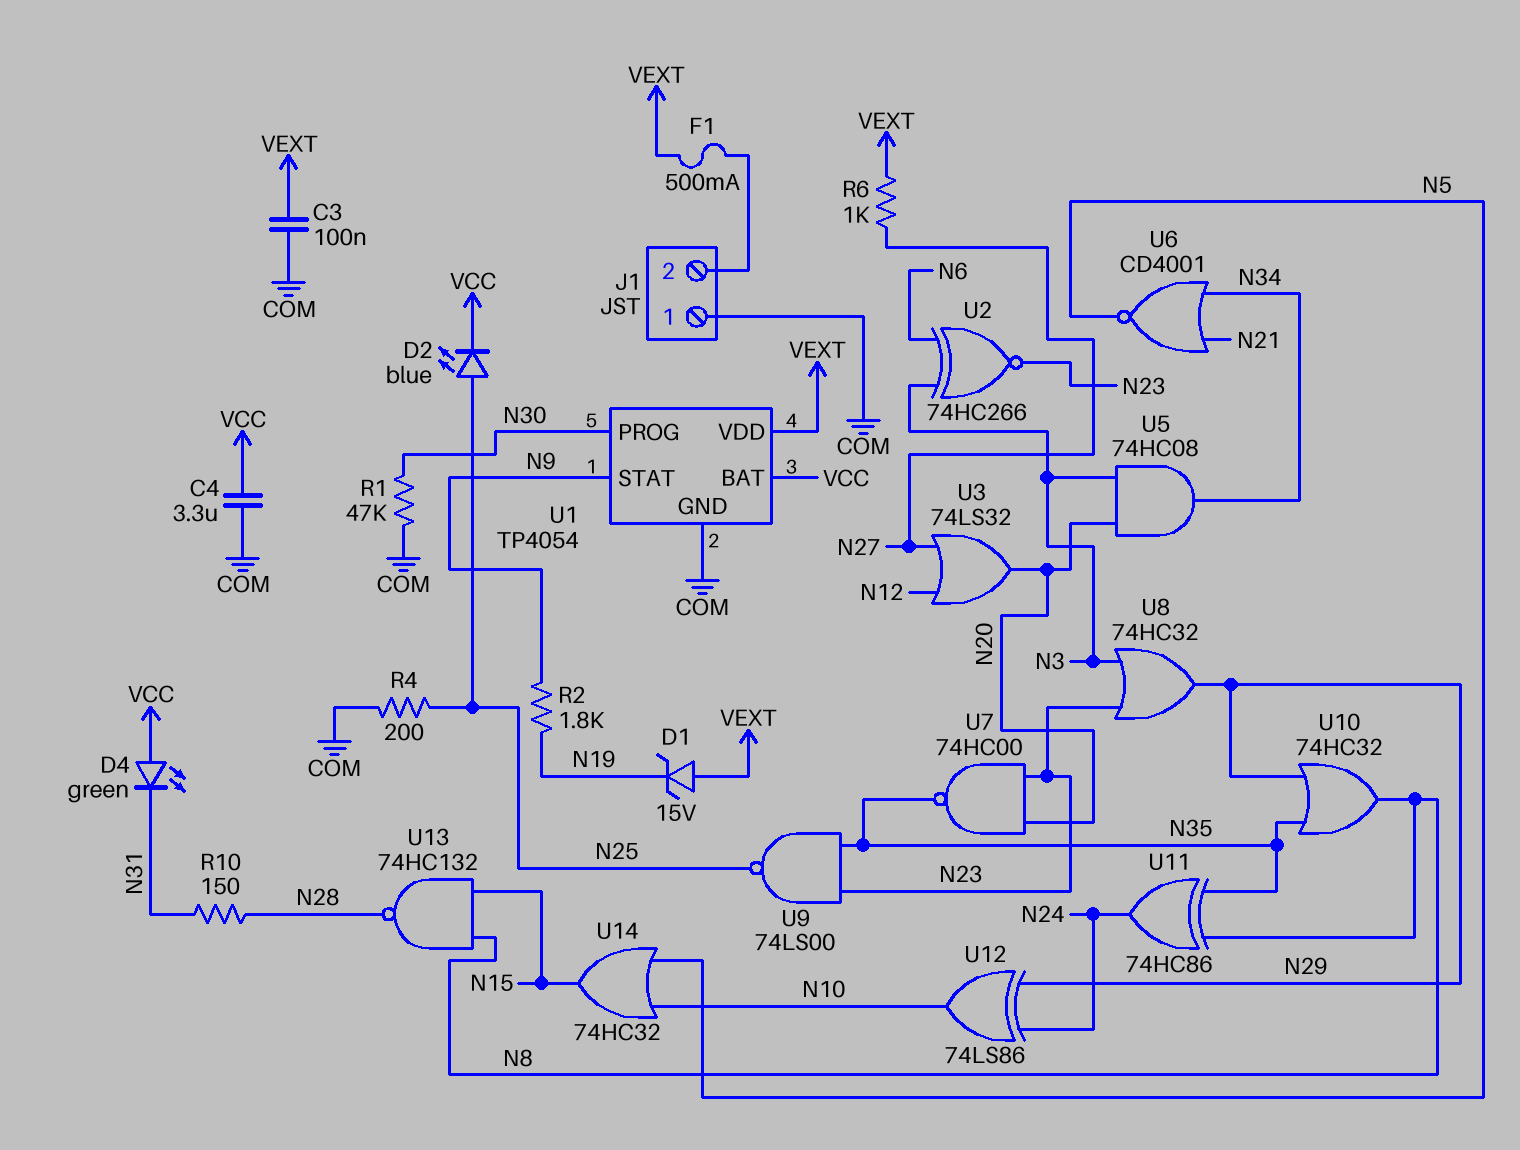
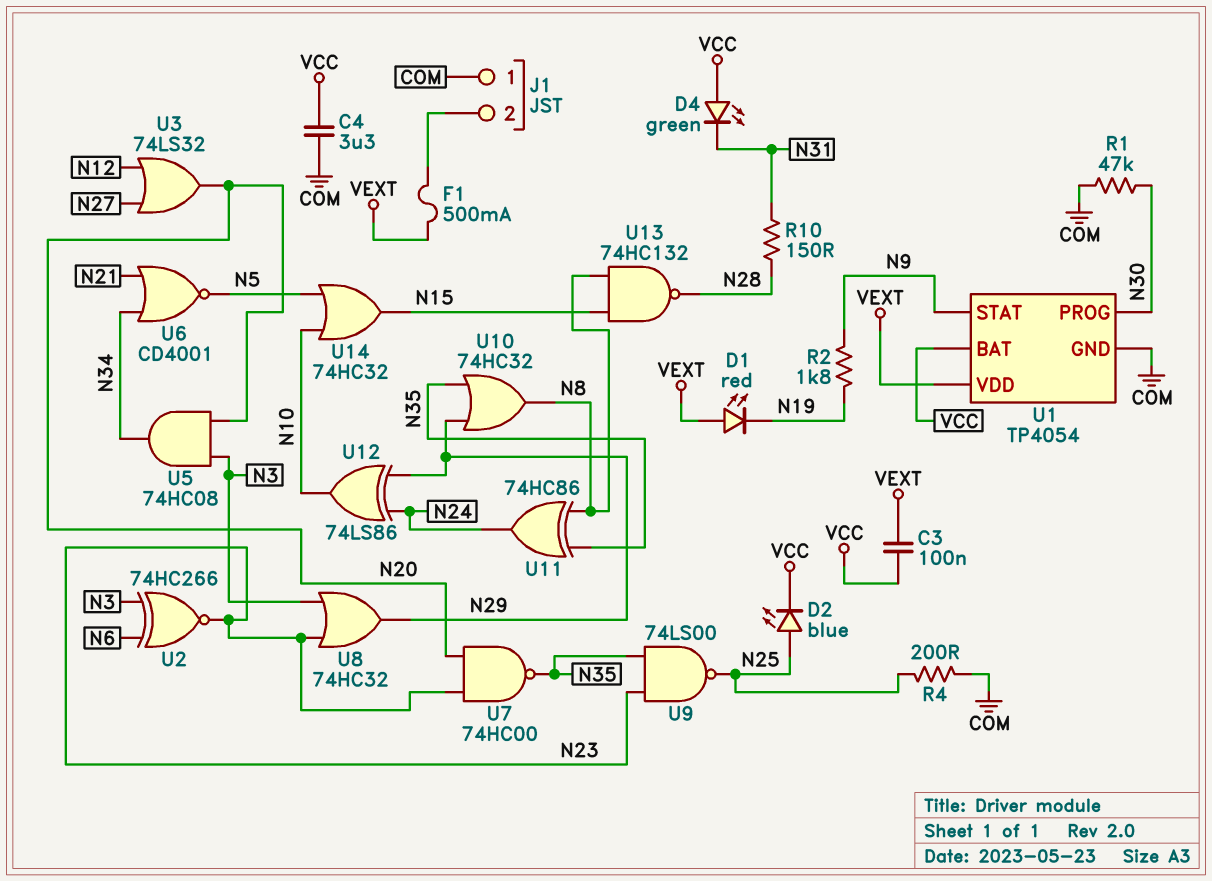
C3: 100nF (COM, VEXT) -> 100nF (VCC, VEXT)
D1: zener 15V (A VEXT, K N19) -> LED red (A VEXT, K N19)
R6: 1k (N27, VEXT) -> none

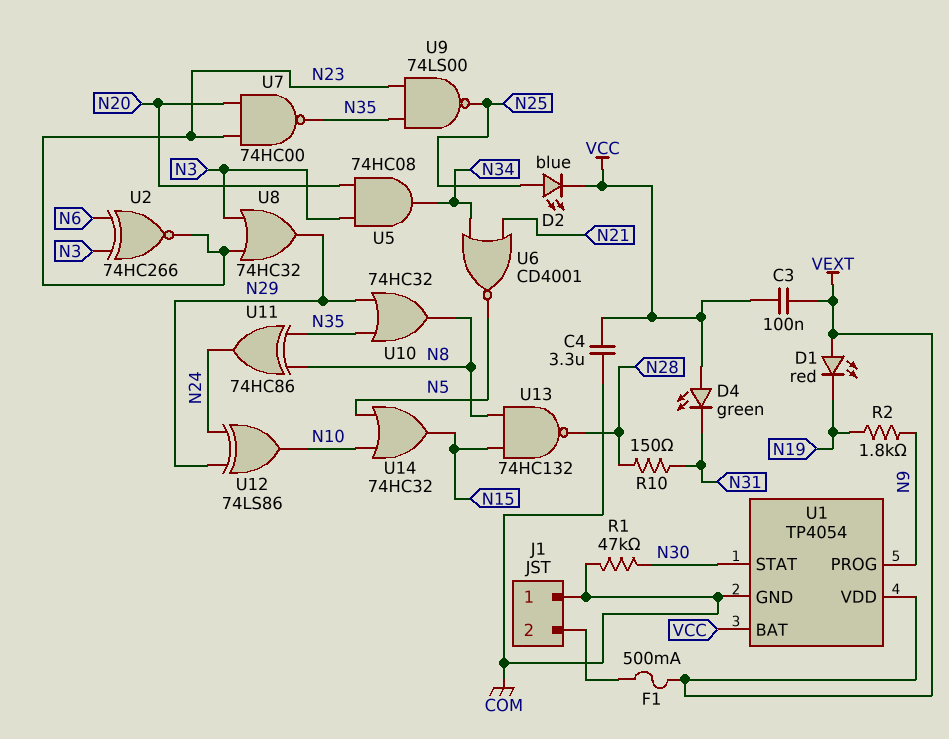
R4: 200 (COM, N25) -> none
U1 pin PROG: N30 -> N9
U1 pin STAT: N9 -> N30
U3: OR 74LS32 (in N12, in N27, out N20) -> none

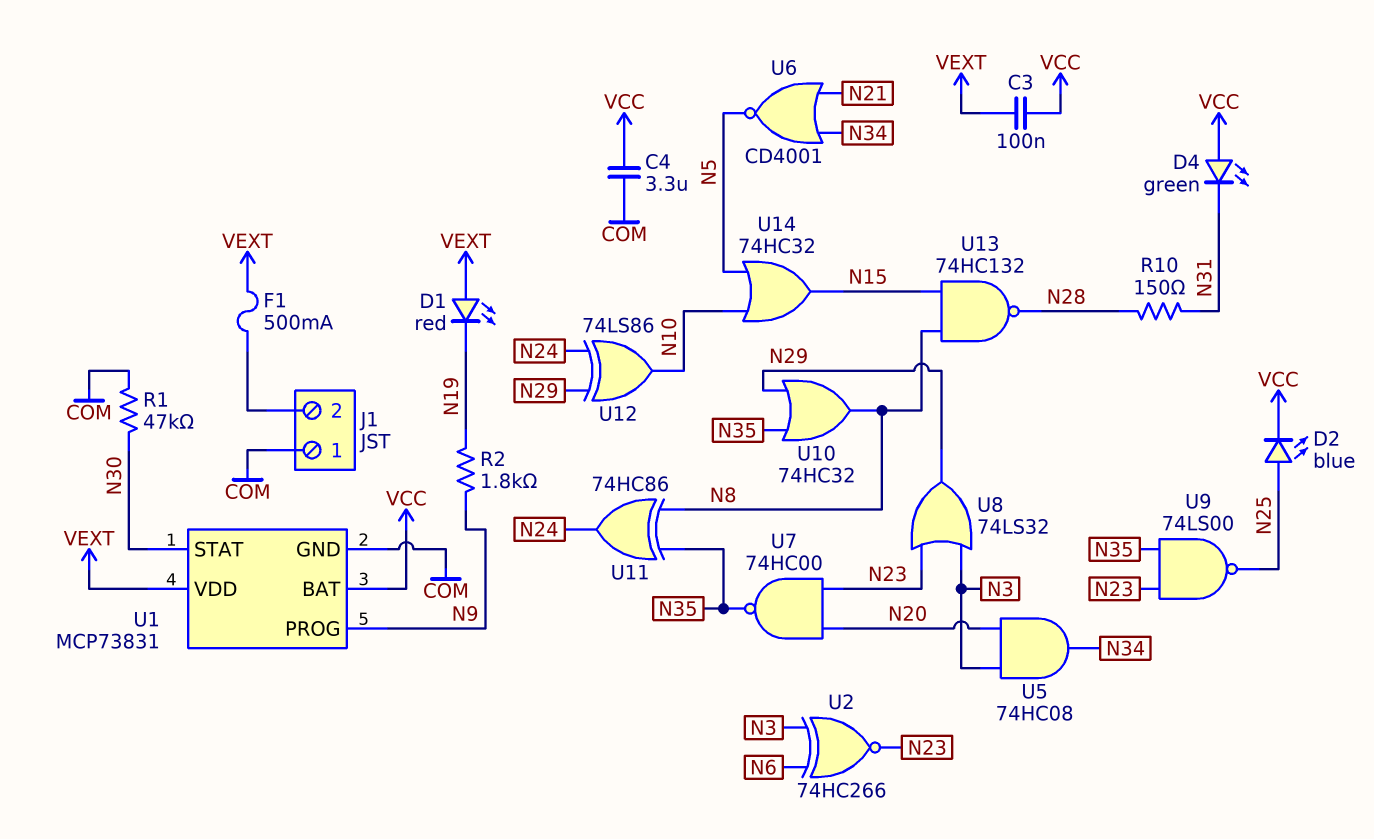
U1: TP4054 -> MCP73831
U8: OR 74HC32 (in N3, in N23, out N29) -> OR 74LS32 (in N3, in N23, out N29)

